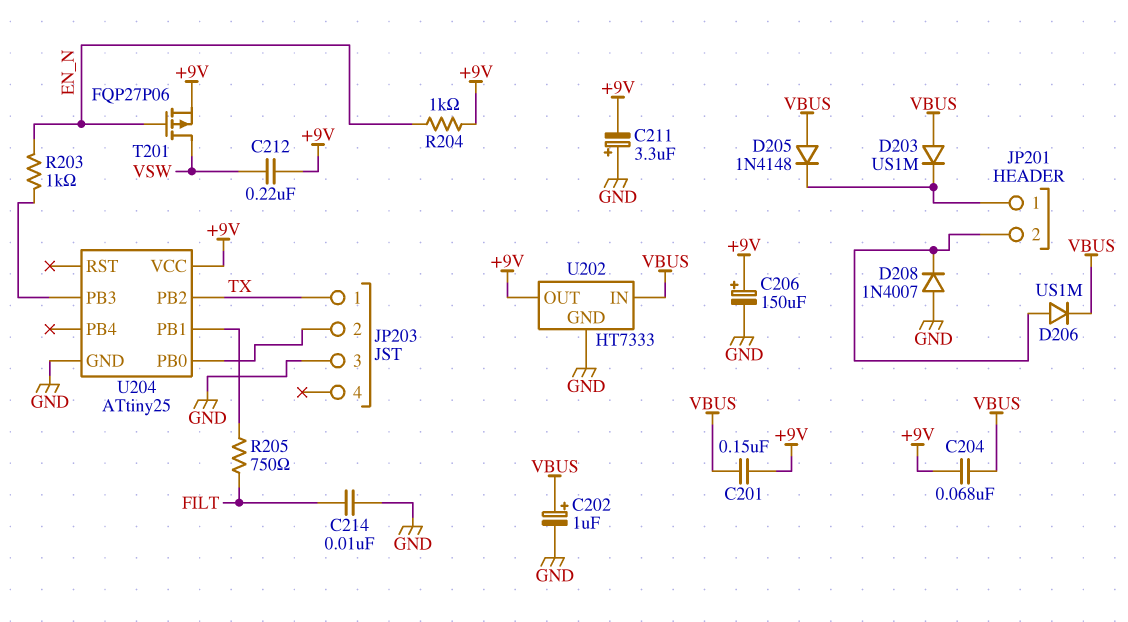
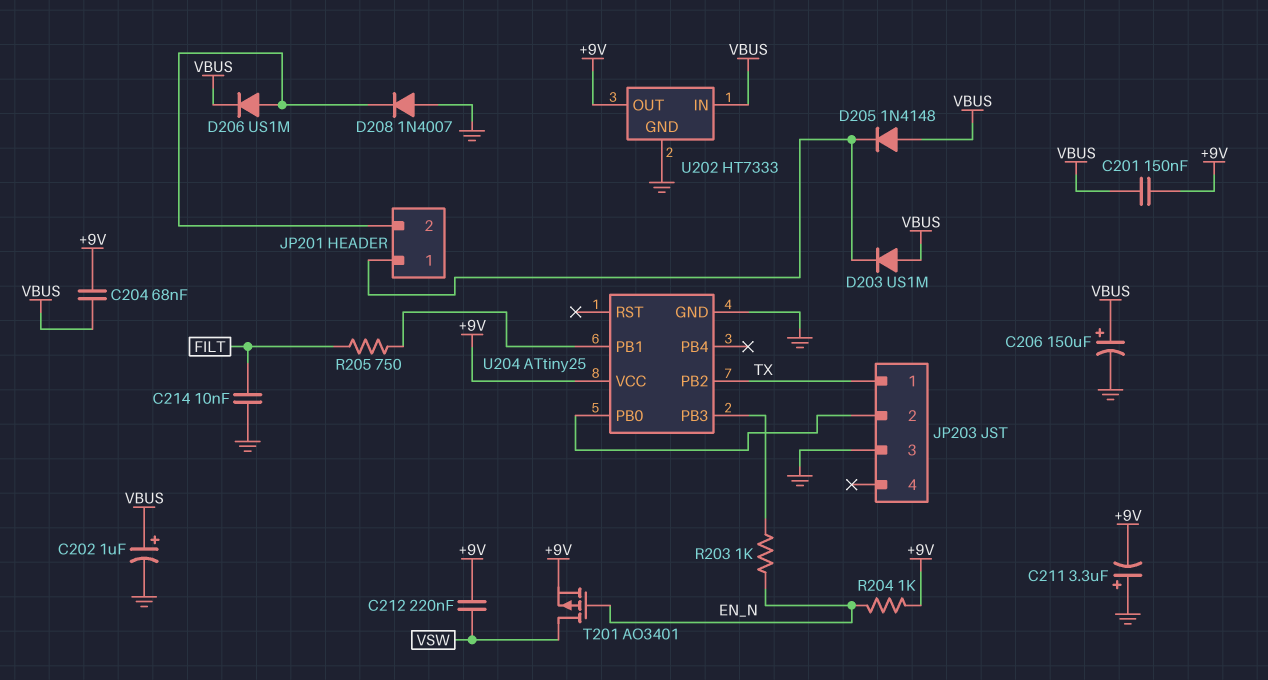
C206: 150uF (plus +9V, minus GND) -> 150uF (plus VBUS, minus GND)
T201: PMOS FQP27P06 (G EN_N, D VSW, S +9V) -> PMOS AO3401 (G EN_N, D VSW, S +9V)

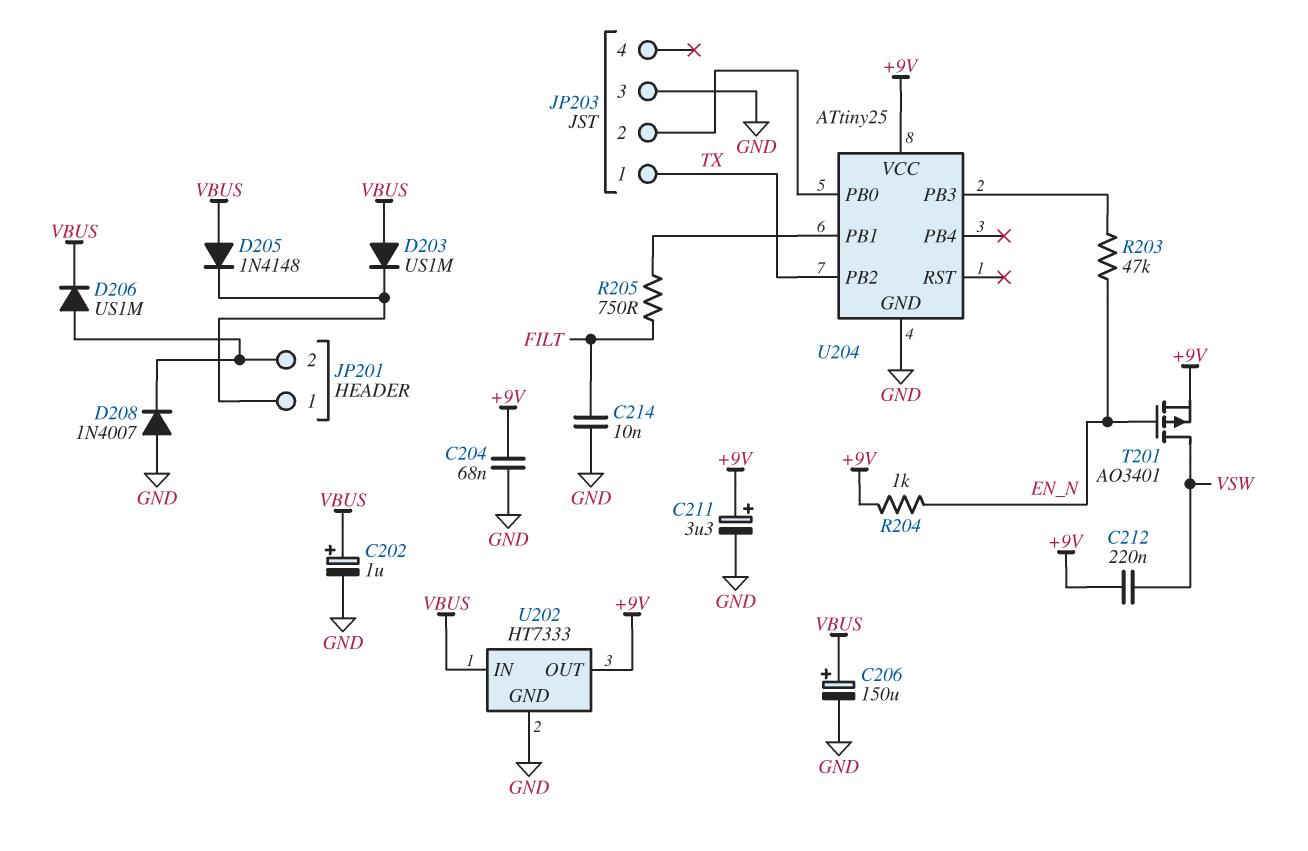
C201: 150nF (+9V, VBUS) -> none
C204: 68nF (+9V, VBUS) -> 68nF (+9V, GND)
C211: 3.3uF (plus GND, minus +9V) -> 3.3uF (plus +9V, minus GND)
R203: 1k (EN_N, U204/PB3) -> 47k (EN_N, U204/PB3)

